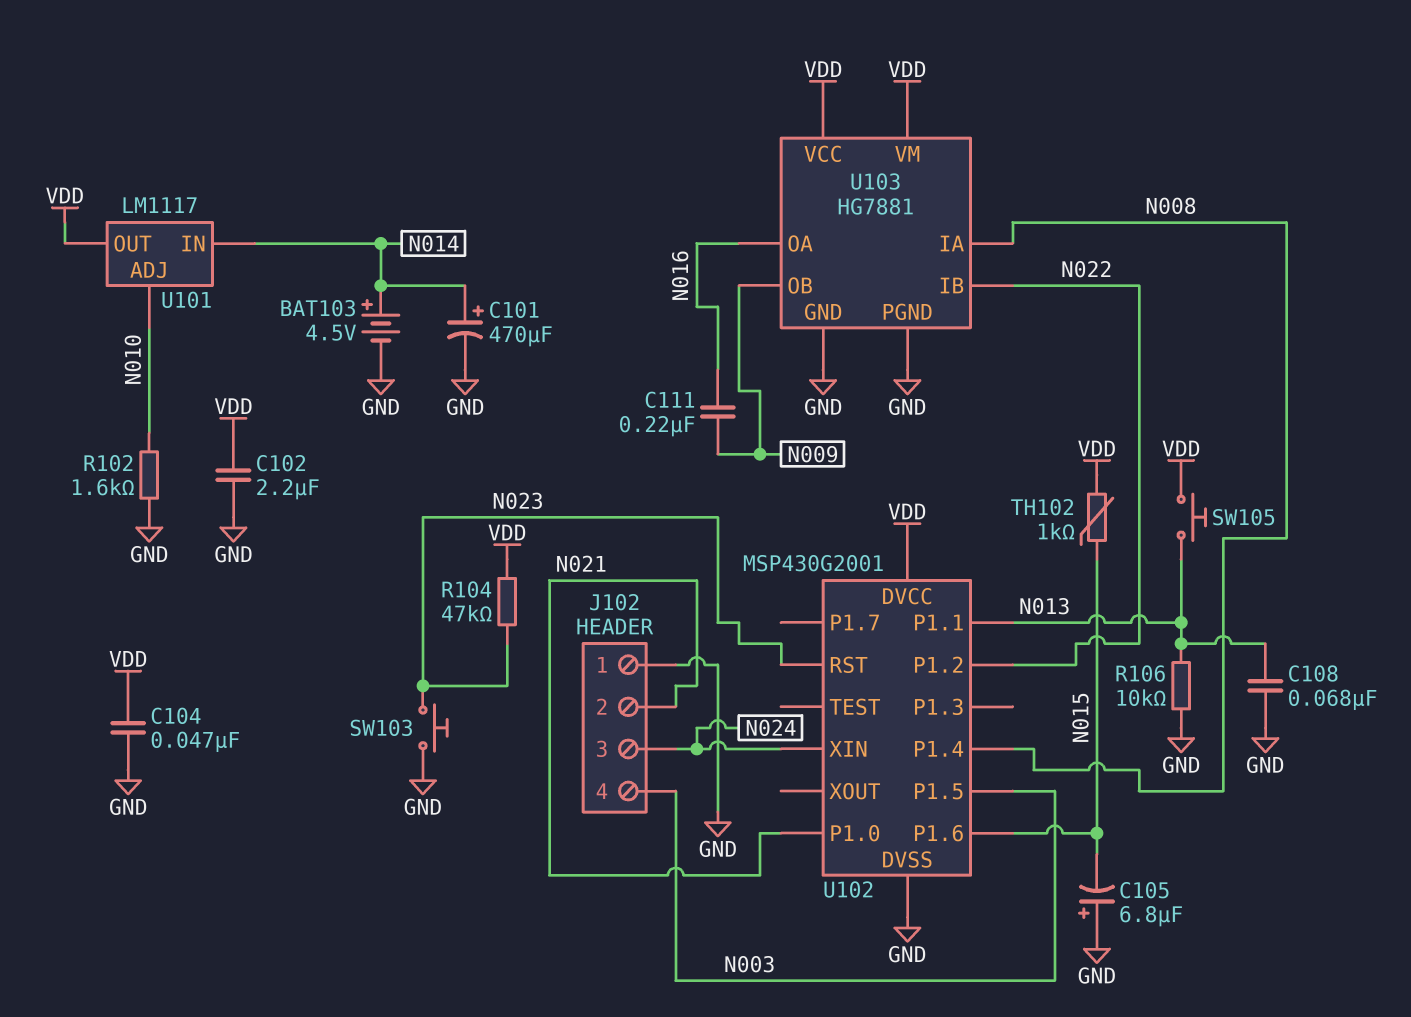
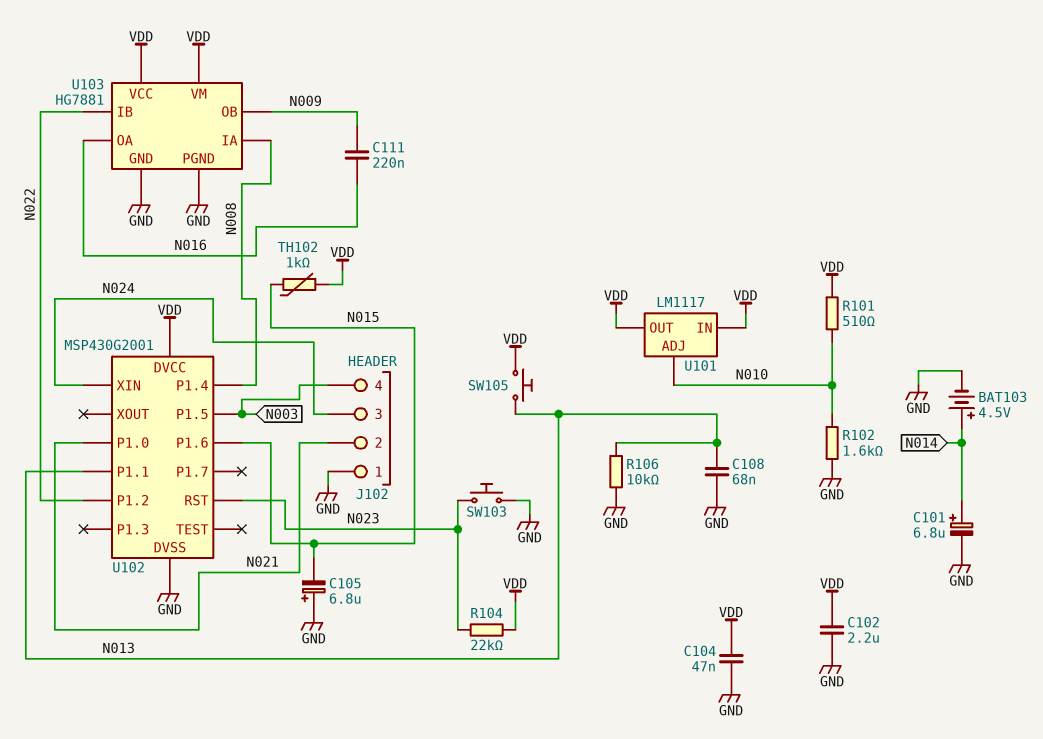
C101: 470uF (plus N014, minus GND) -> 6.8uF (plus N014, minus GND)
R101: none -> 510 (N010, VDD)
R104: 47k (N023, VDD) -> 22k (N023, VDD)
U101 pin IN: N014 -> VDD

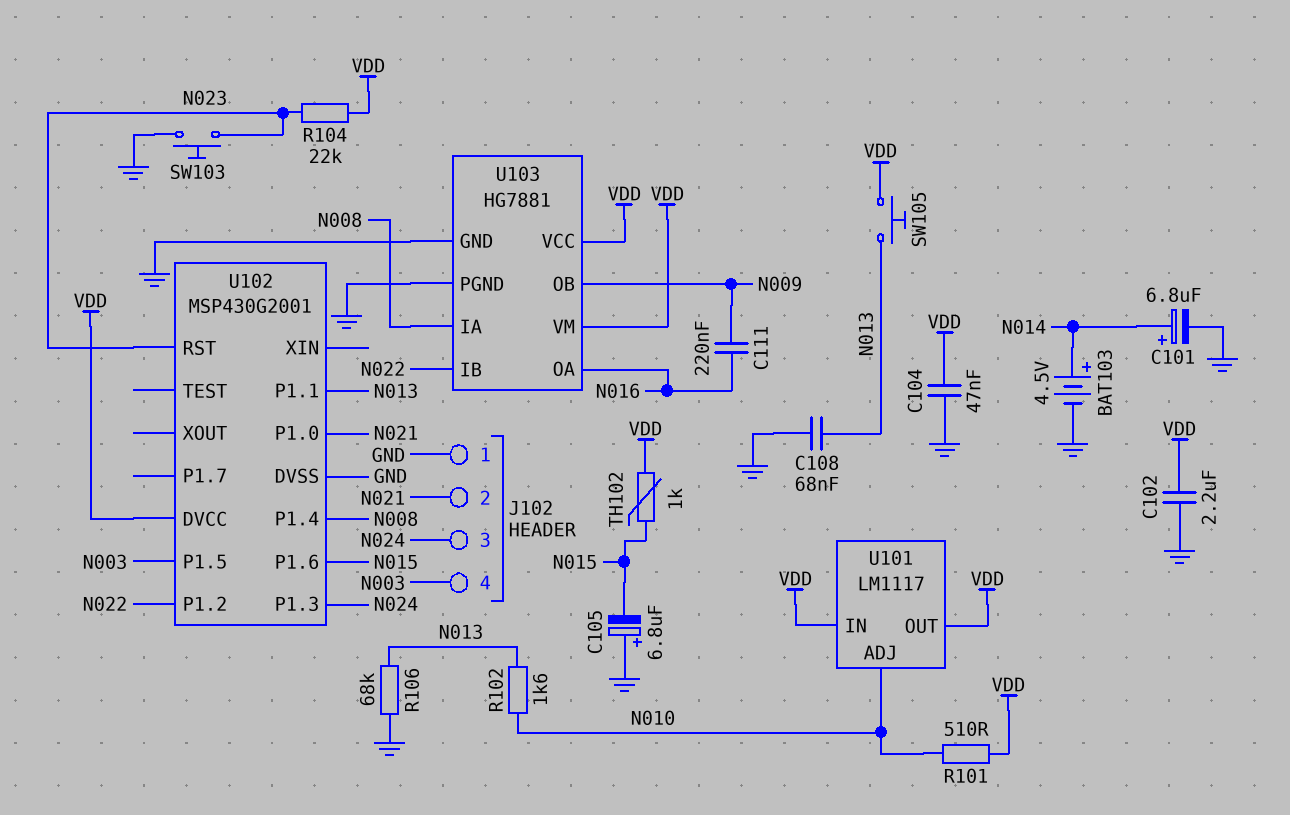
R102: 1.6k (GND, N010) -> 1.6k (N010, N013)
R106: 10k (GND, N013) -> 68k (GND, N013)
U102 pin P1.3: none -> N024
U102 pin XIN: N024 -> none

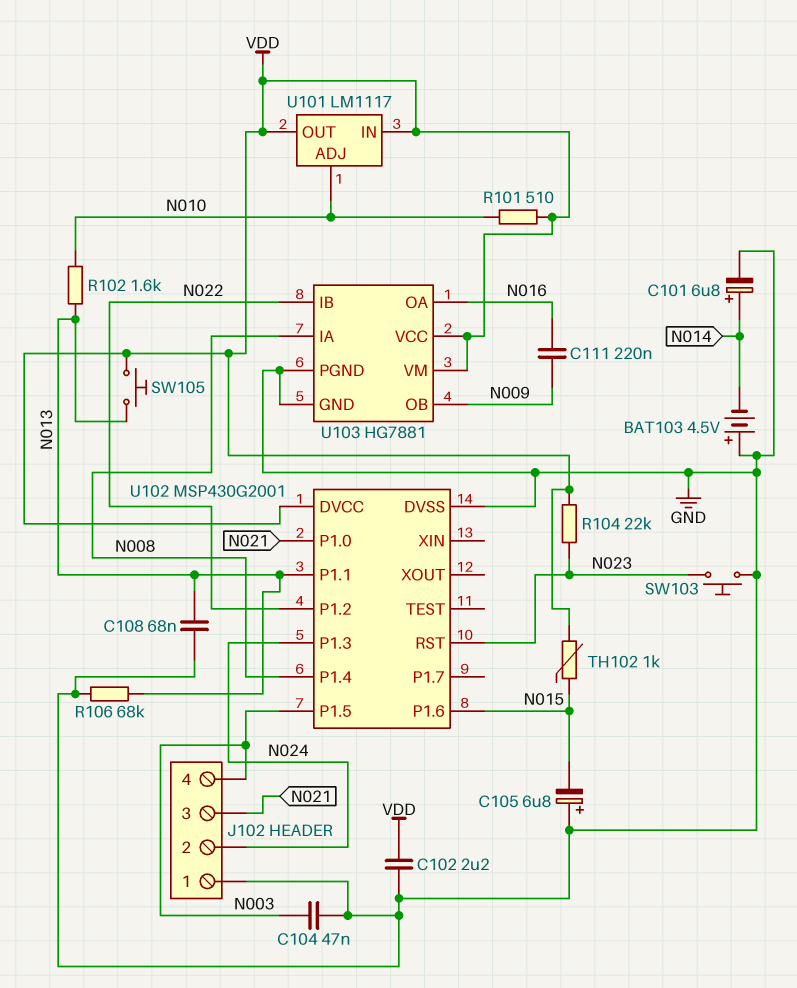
BAT103: 4.5V (plus N014, minus GND) -> 4.5V (plus GND, minus N014)
C104: 47nF (GND, VDD) -> 47nF (GND, N003)
J102 pin 2: N021 -> N024
J102 pin 3: N024 -> N021

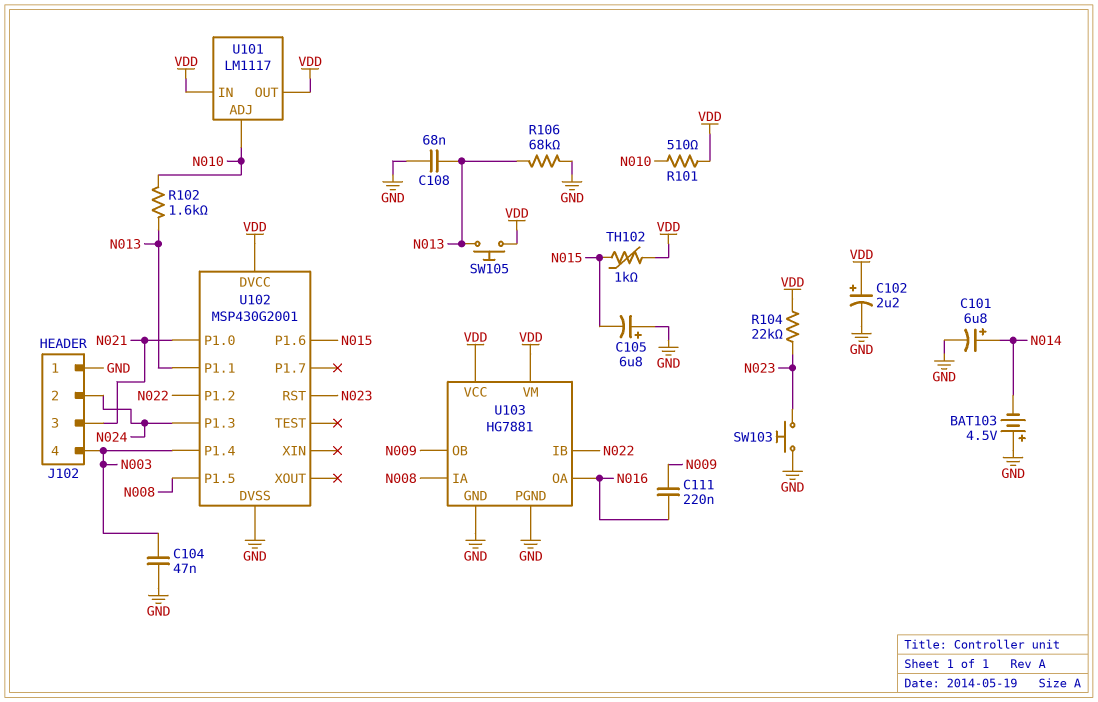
C102: 2.2uF (GND, VDD) -> 2.2uF (plus VDD, minus GND)
U102 pin P1.4: N008 -> N003
U102 pin P1.5: N003 -> N008

